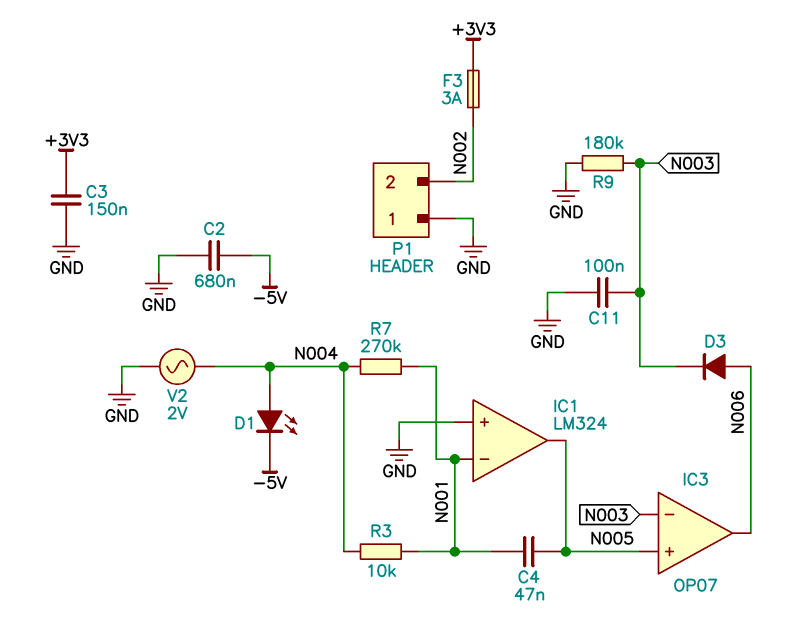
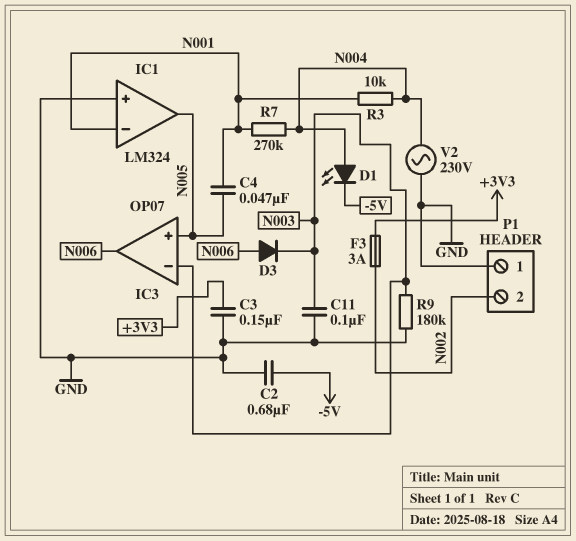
V2: AC 2V (GND, N004) -> AC 230V (GND, N004)

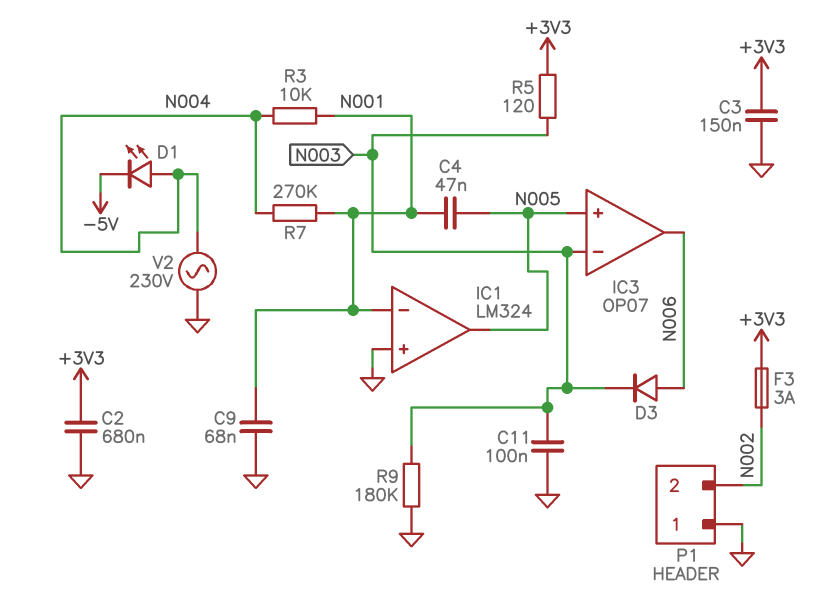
C2: 680nF (-5V, GND) -> 680nF (+3V3, GND)
C9: none -> 68nF (GND, N001)
R5: none -> 120 (+3V3, N003)

